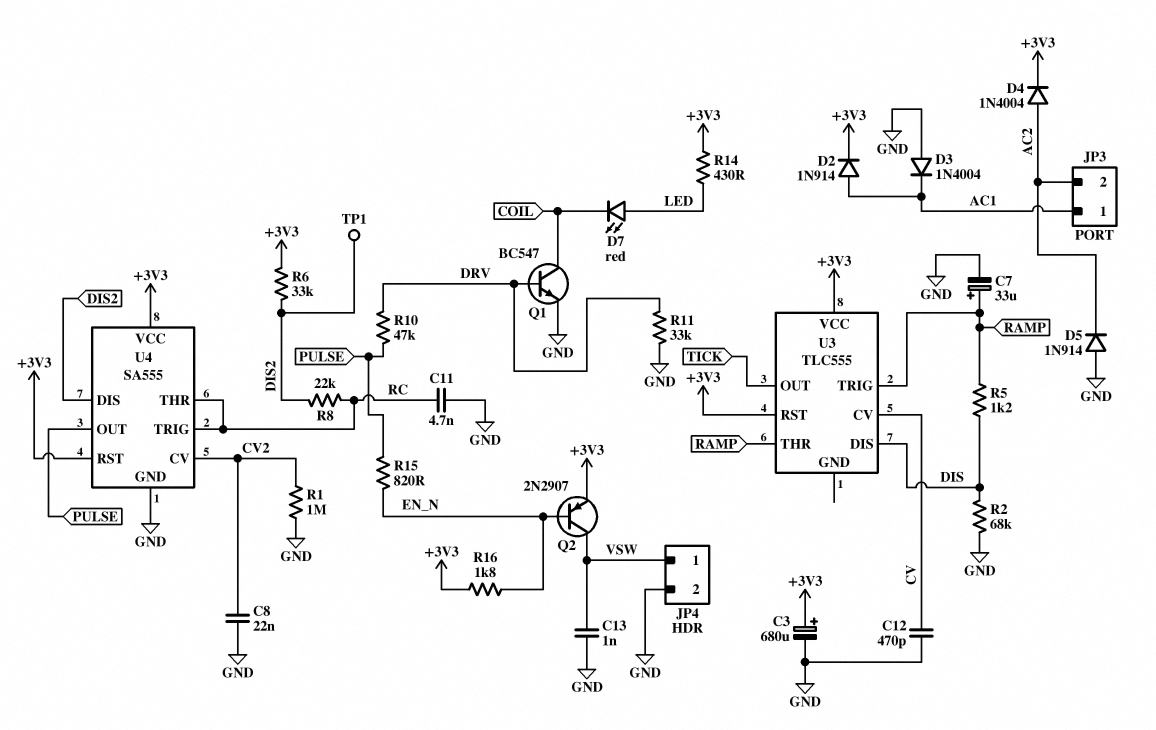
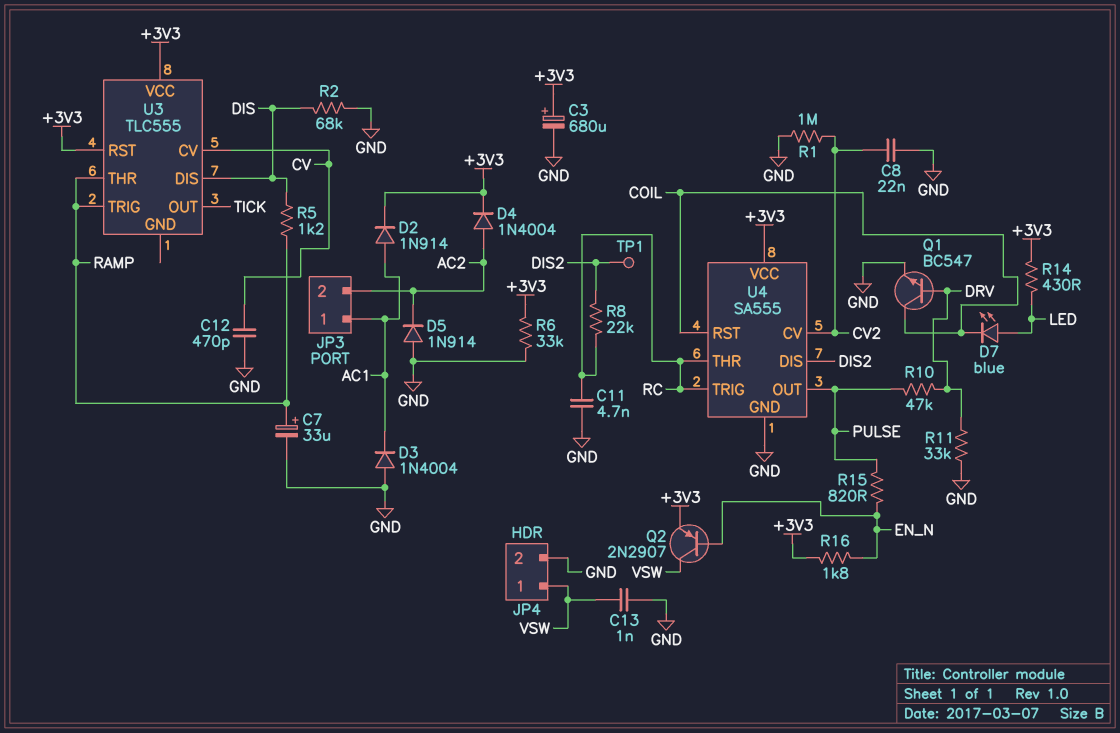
D7: LED red (A LED, K COIL) -> LED blue (A LED, K COIL)
R6: 33k (+3V3, DIS2) -> 33k (+3V3, GND)
U4 pin RST: +3V3 -> COIL

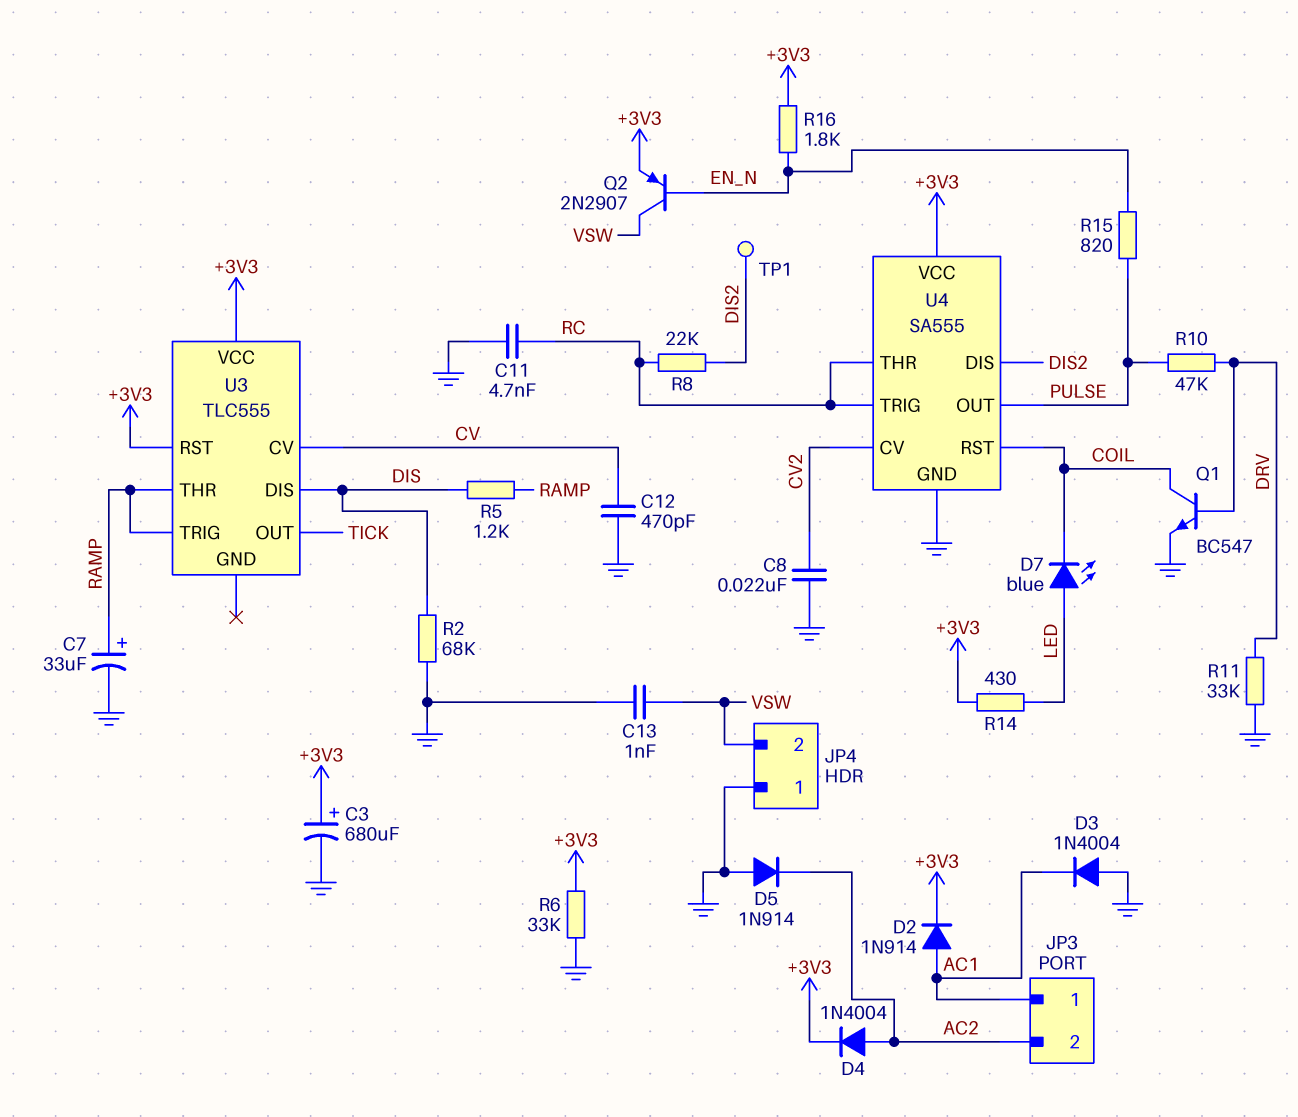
JP4 pin 1: VSW -> GND
JP4 pin 2: GND -> VSW
R1: 1M (CV2, GND) -> none

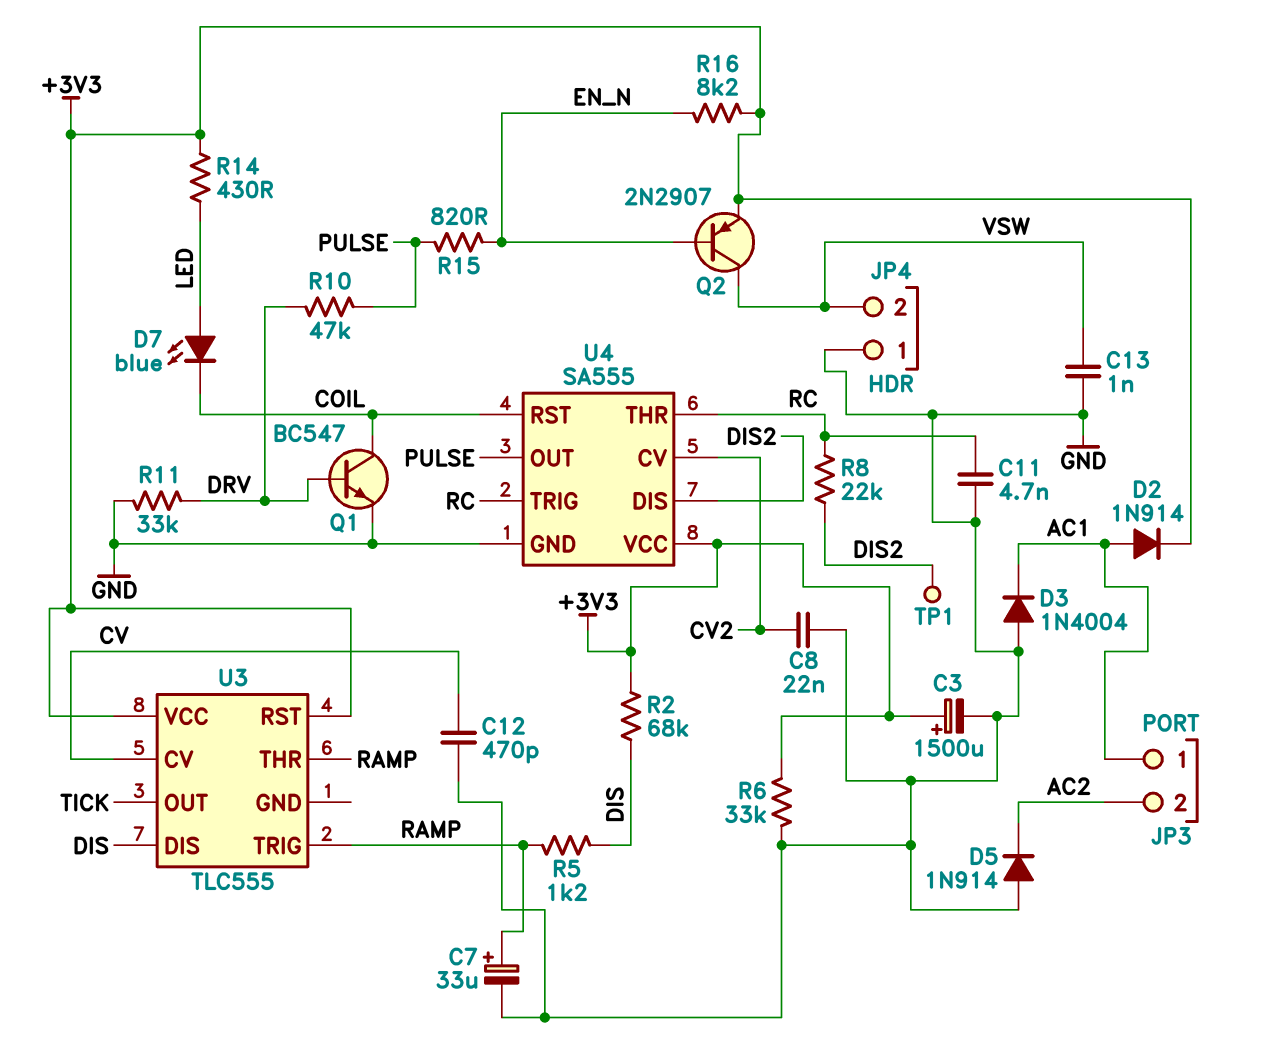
C3: 680uF (plus +3V3, minus GND) -> 1500uF (plus +3V3, minus GND)
D4: diode 1N4004 (A AC2, K +3V3) -> none
R2: 68k (DIS, GND) -> 68k (+3V3, DIS)
R16: 1.8k (+3V3, EN_N) -> 8.2k (+3V3, EN_N)

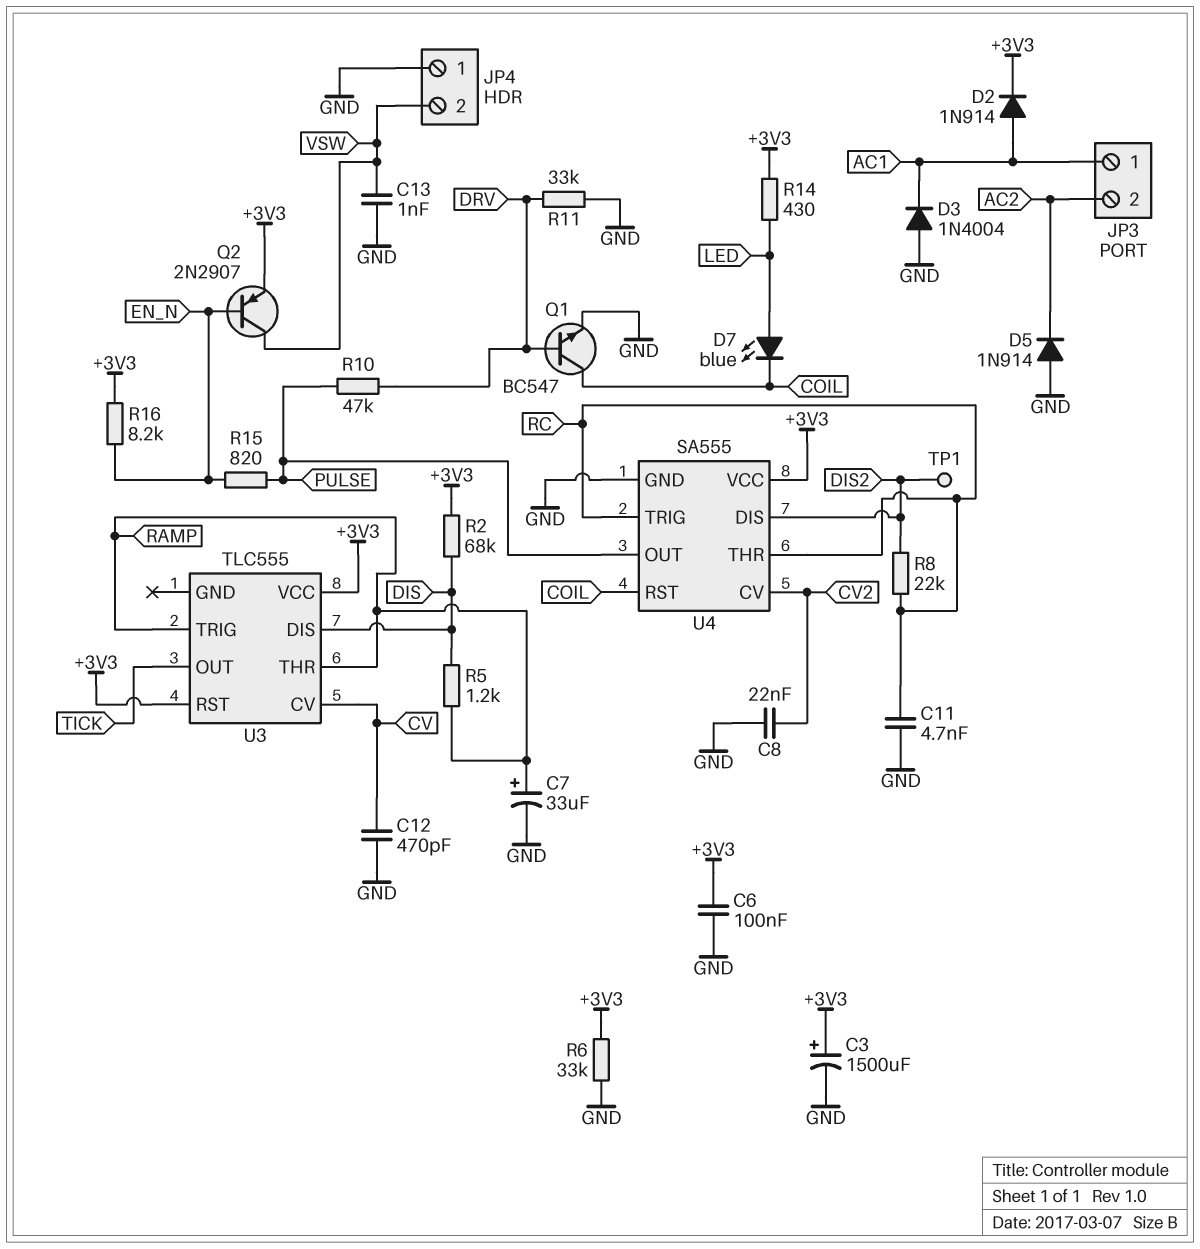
C6: none -> 100nF (+3V3, GND)

